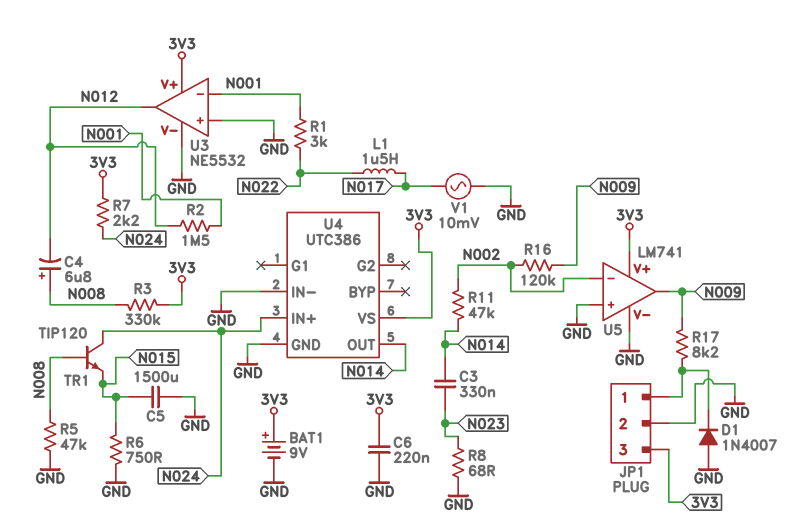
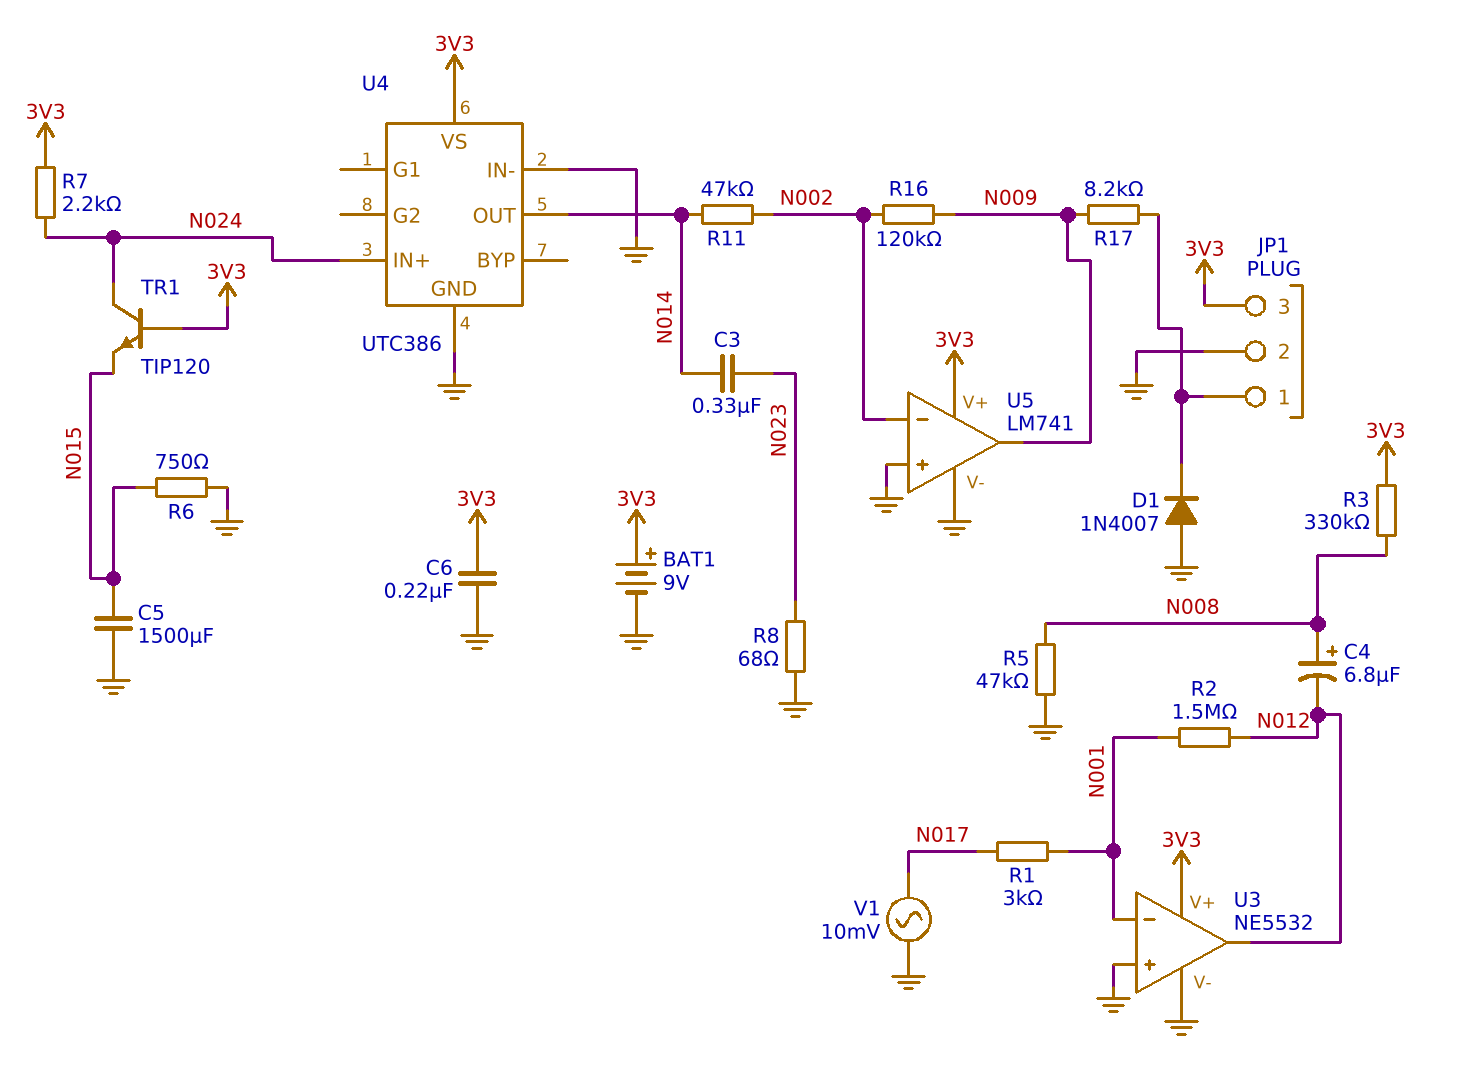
L1: 1.5uH (N017, N022) -> none
R1: 3k (N001, N022) -> 3k (N001, N017)
TR1: NPN TIP120 (B N008, C N024, E N015) -> NPN TIP120 (B 3V3, C N024, E N015)

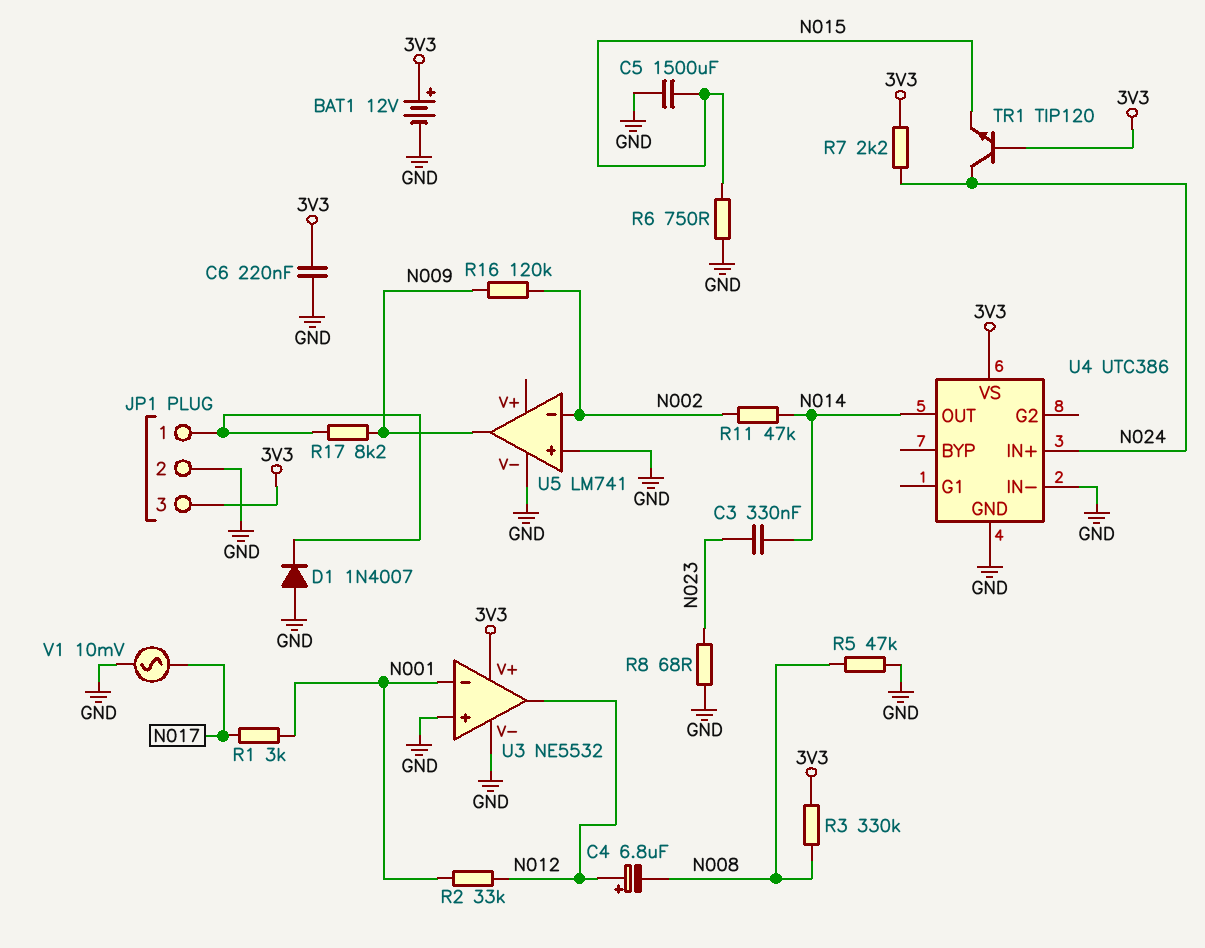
BAT1: 9V (plus 3V3, minus GND) -> 12V (plus 3V3, minus GND)
C4: 6.8uF (plus N008, minus N012) -> 6.8uF (plus N012, minus N008)
R2: 1.5M (N001, N012) -> 33k (N001, N012)
U5 pin V+: 3V3 -> none

